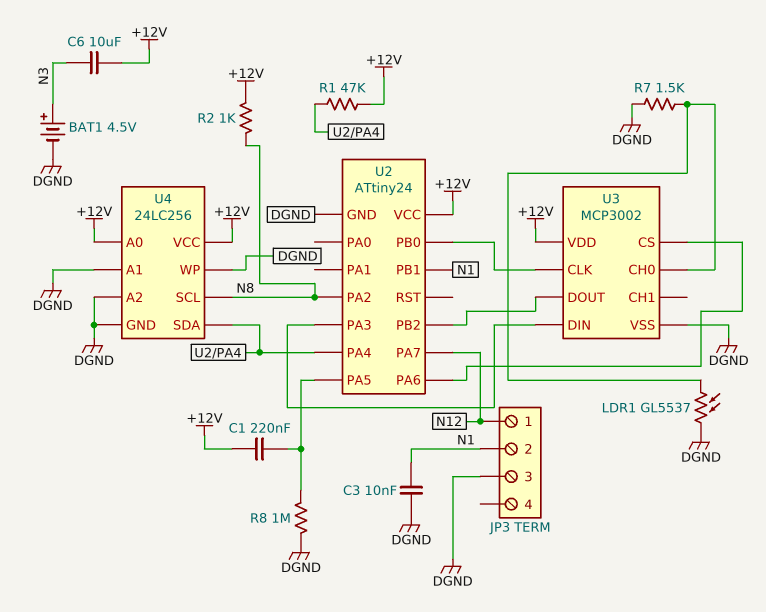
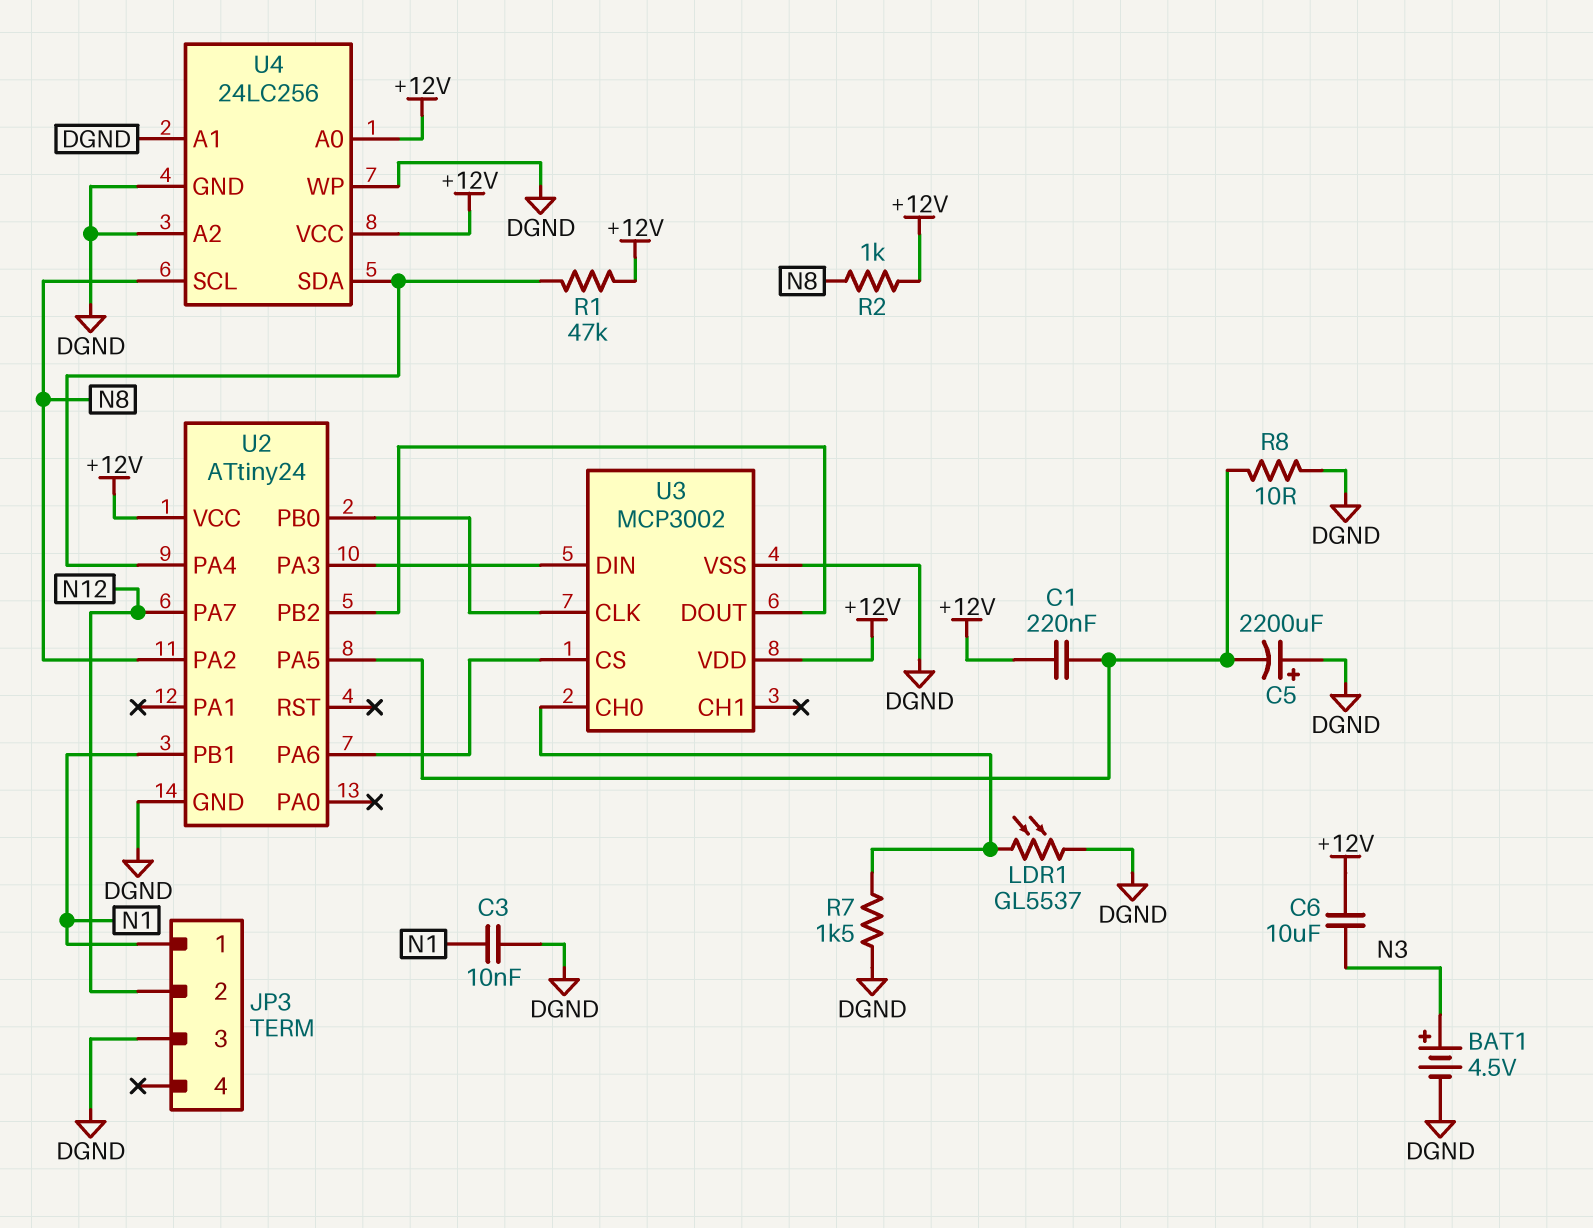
C5: none -> 2200uF (plus DGND, minus U2/PA5)
JP3 pin 1: N12 -> N1
JP3 pin 2: N1 -> N12
R8: 1M (DGND, U2/PA5) -> 10 (DGND, U2/PA5)

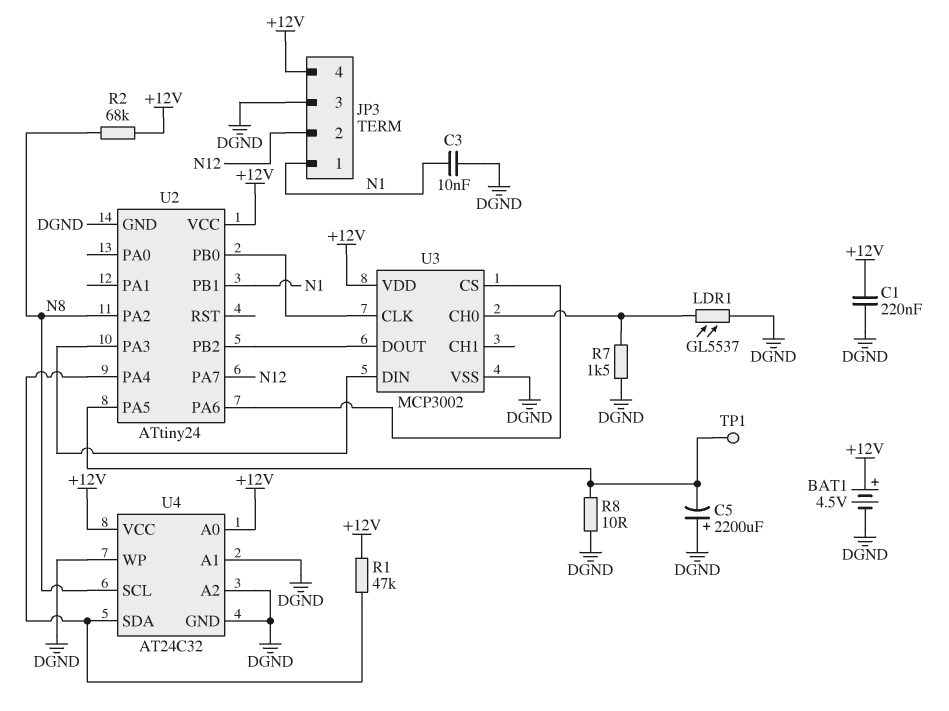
BAT1: 4.5V (plus N3, minus DGND) -> 4.5V (plus +12V, minus DGND)
C1: 220nF (+12V, U2/PA5) -> 220nF (+12V, DGND)
C6: 10uF (+12V, N3) -> none
JP3 pin 4: none -> +12V
R2: 1k (+12V, N8) -> 68k (+12V, N8)
TP1: none -> test point (U2/PA5)
U4: 24LC256 -> AT24C32

